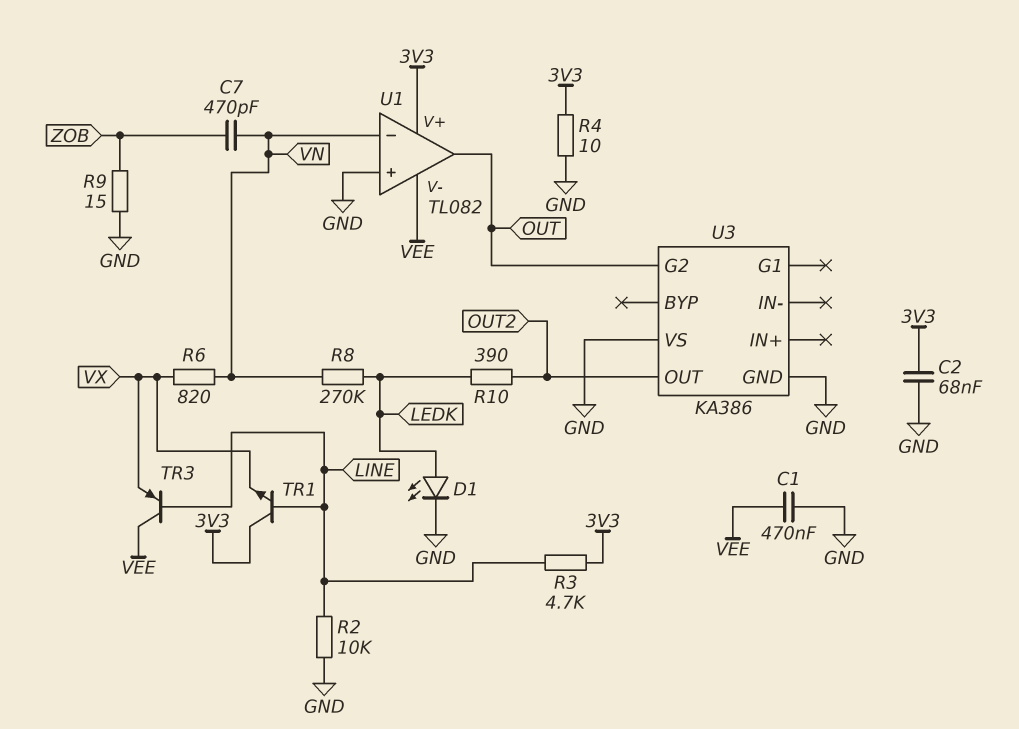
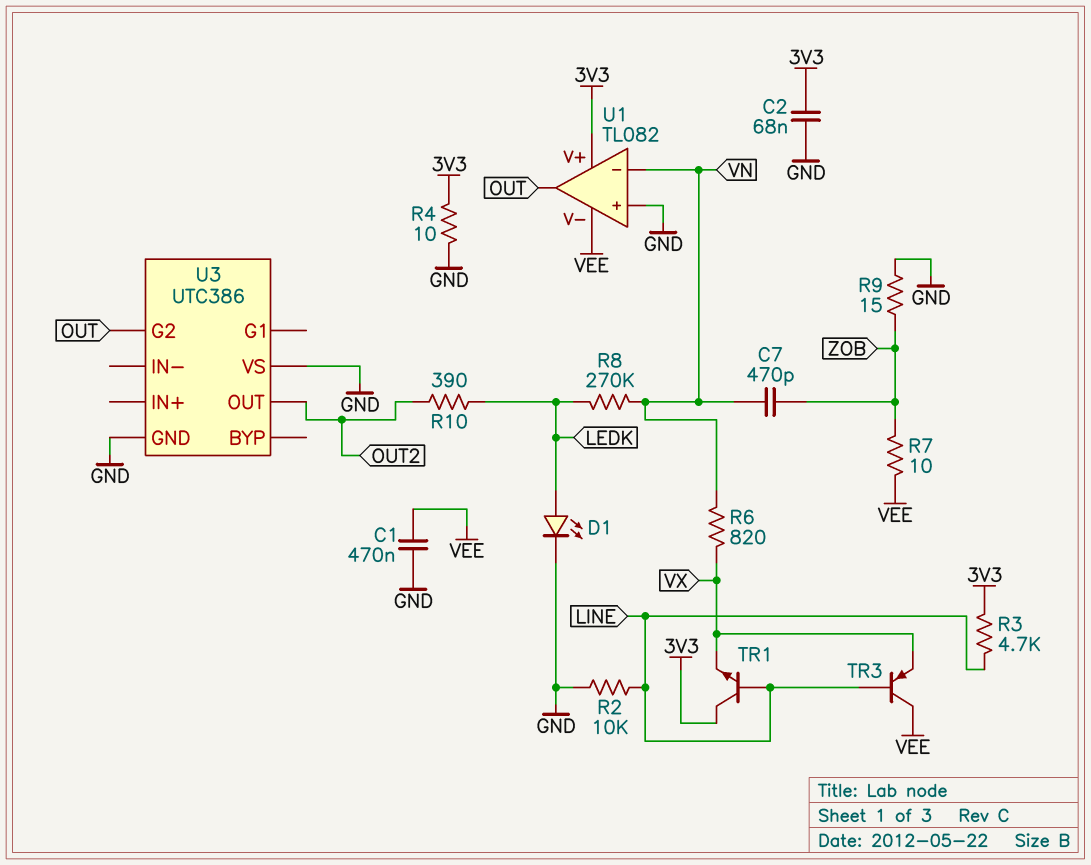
R7: none -> 10 (VEE, ZOB)
U3: KA386 -> UTC386

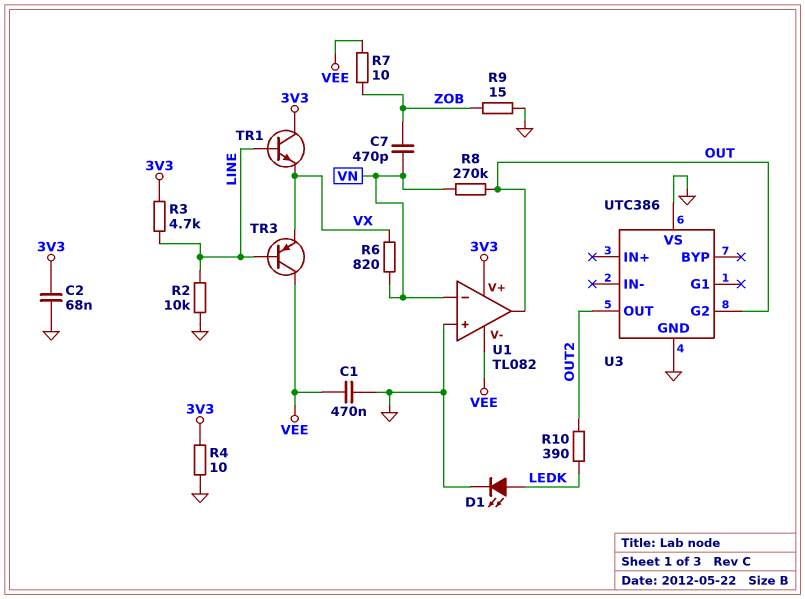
R8: 270k (LEDK, VN) -> 270k (OUT, VN)

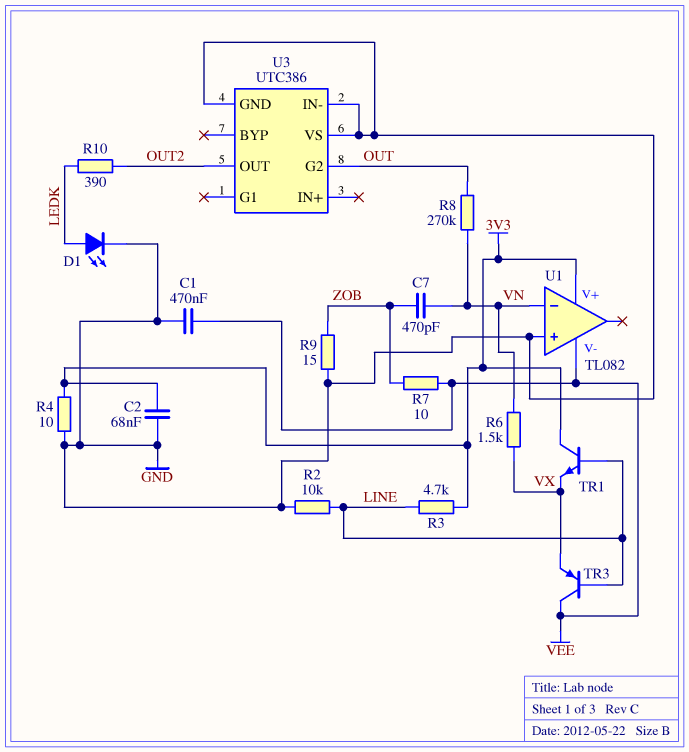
R6: 820 (VN, VX) -> 1.5k (VN, VX)
U1 pin out: OUT -> none
U3 pin IN-: none -> GND

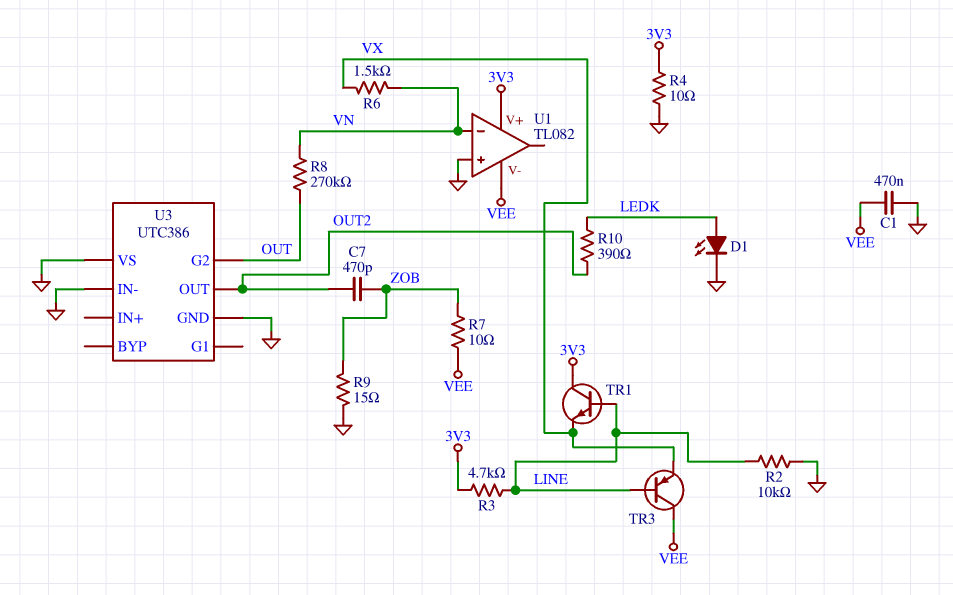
C2: 68nF (3V3, GND) -> none
C7: 470pF (VN, ZOB) -> 470pF (OUT2, ZOB)

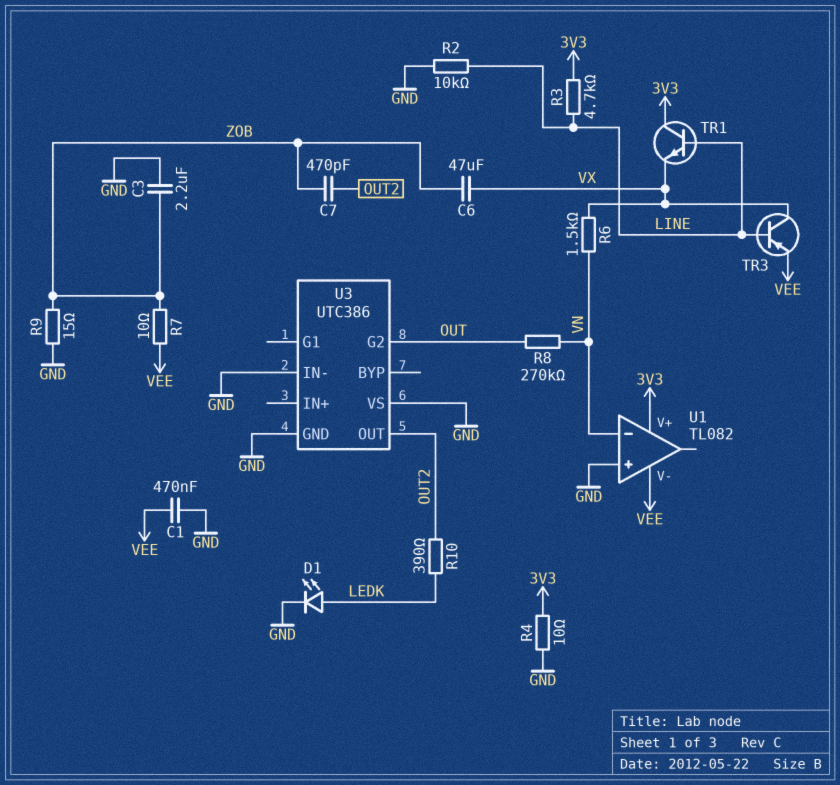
C3: none -> 2.2uF (GND, ZOB)
C6: none -> 47uF (VX, ZOB)
TR3: PNP (B LINE, C VEE, E VX) -> PNP (B LINE, C VX, E VEE)

